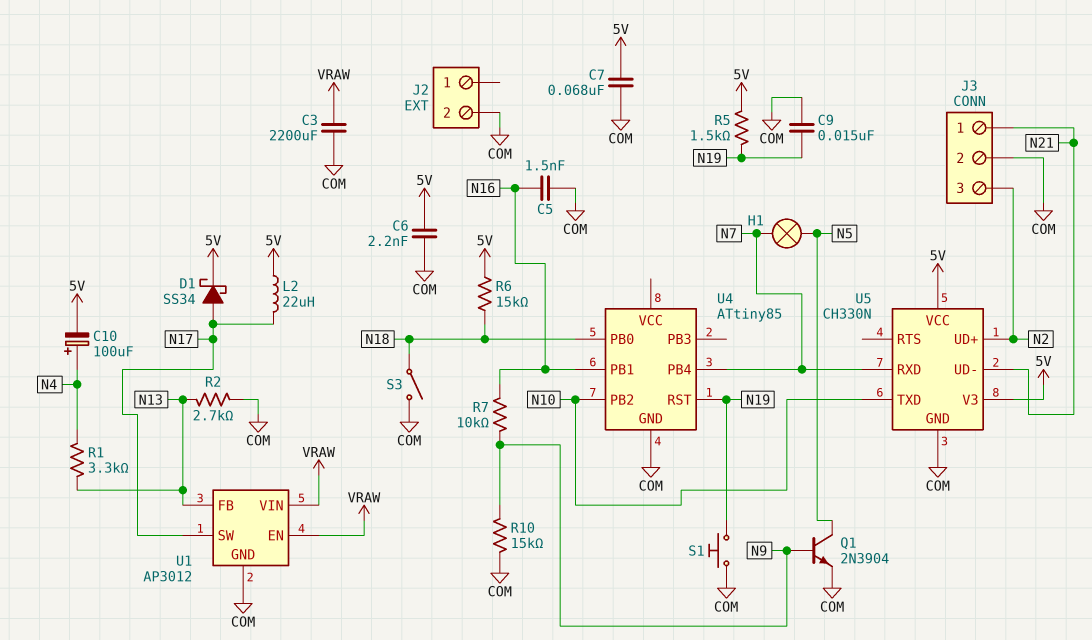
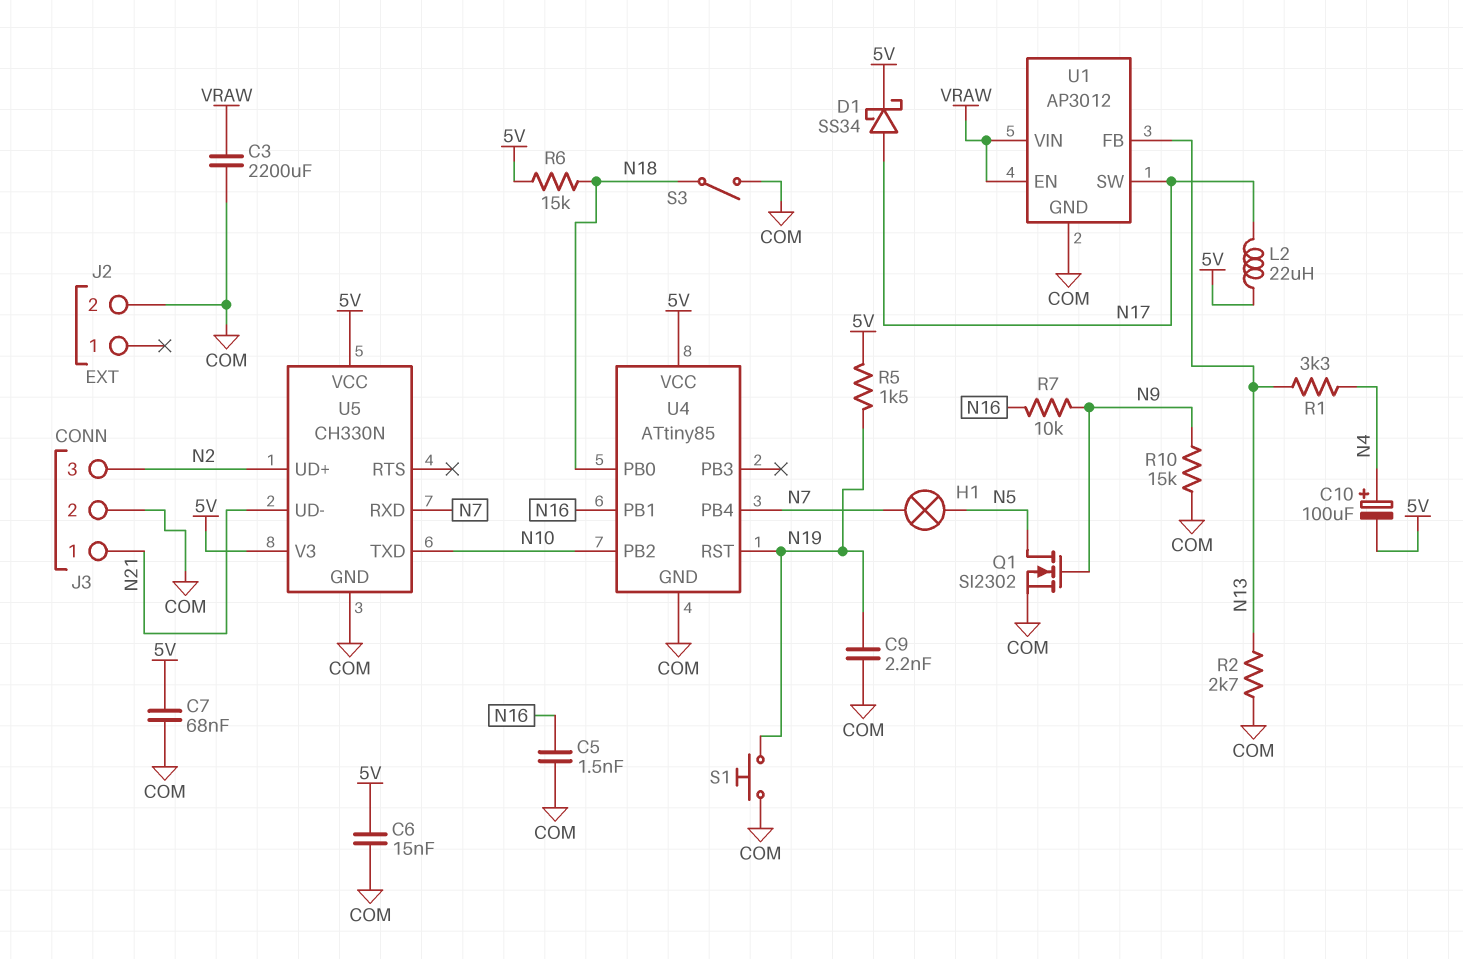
C6: 2.2nF (5V, COM) -> 15nF (5V, COM)
C9: 15nF (COM, N19) -> 2.2nF (COM, N19)
Q1: NPN 2N3904 (B N9, C N5, E COM) -> NMOS SI2302 (G N9, D N5, S COM)
U4 pin VCC: none -> 5V

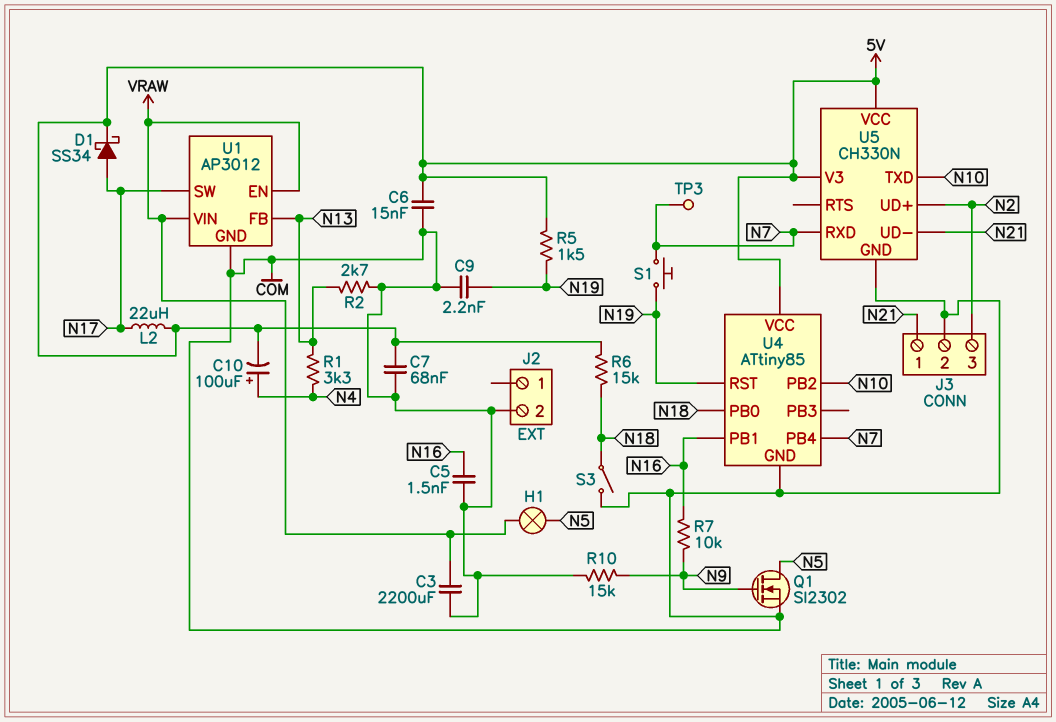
H1: lamp (N5, N7) -> lamp (N5, VRAW)
S1: button (COM, N19) -> button (N7, N19)
TP3: none -> test point (N7)

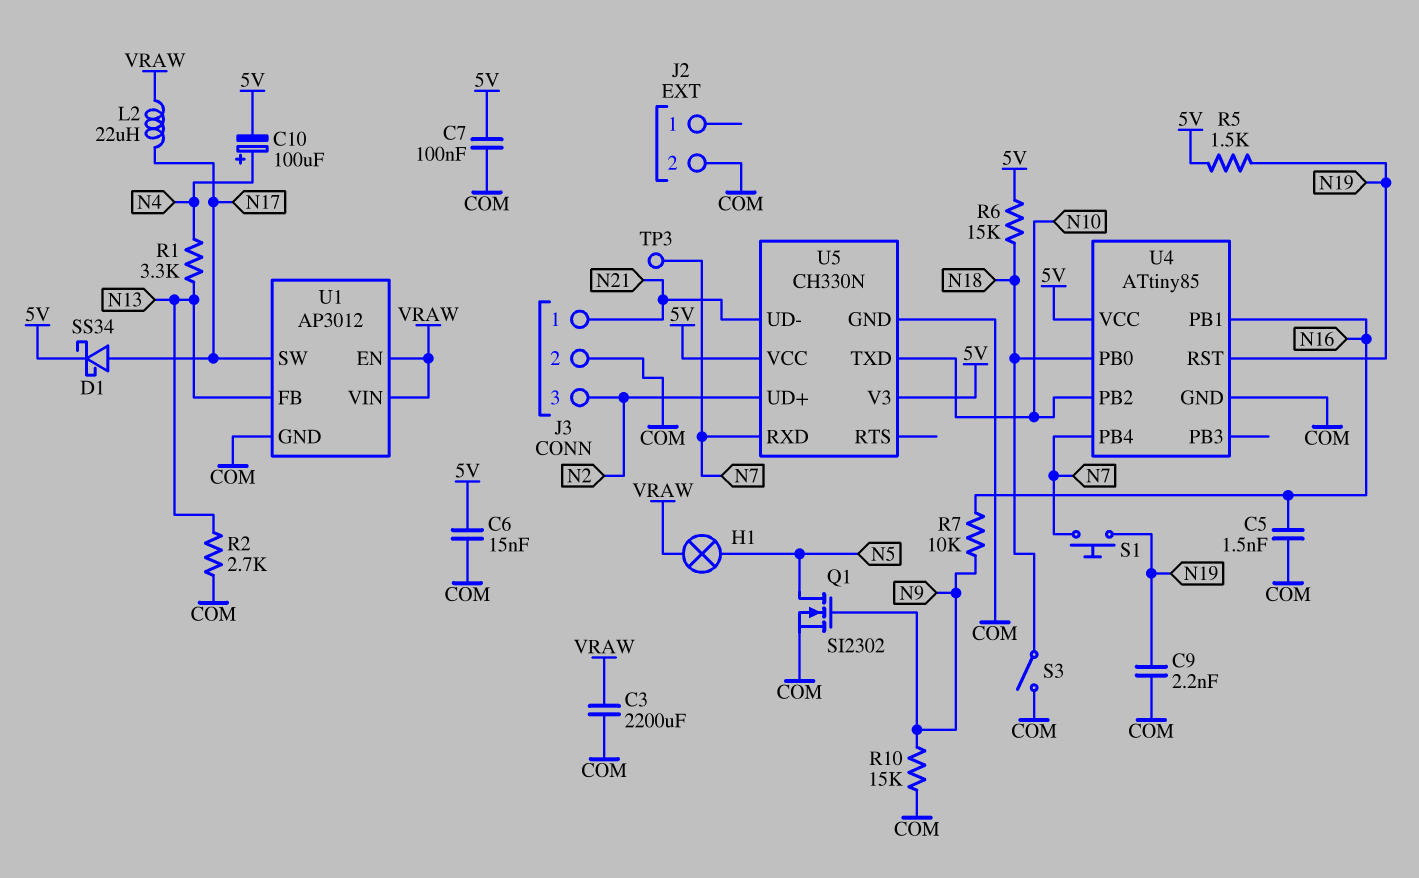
C7: 68nF (5V, COM) -> 100nF (5V, COM)
L2: 22uH (5V, N17) -> 22uH (N17, VRAW)

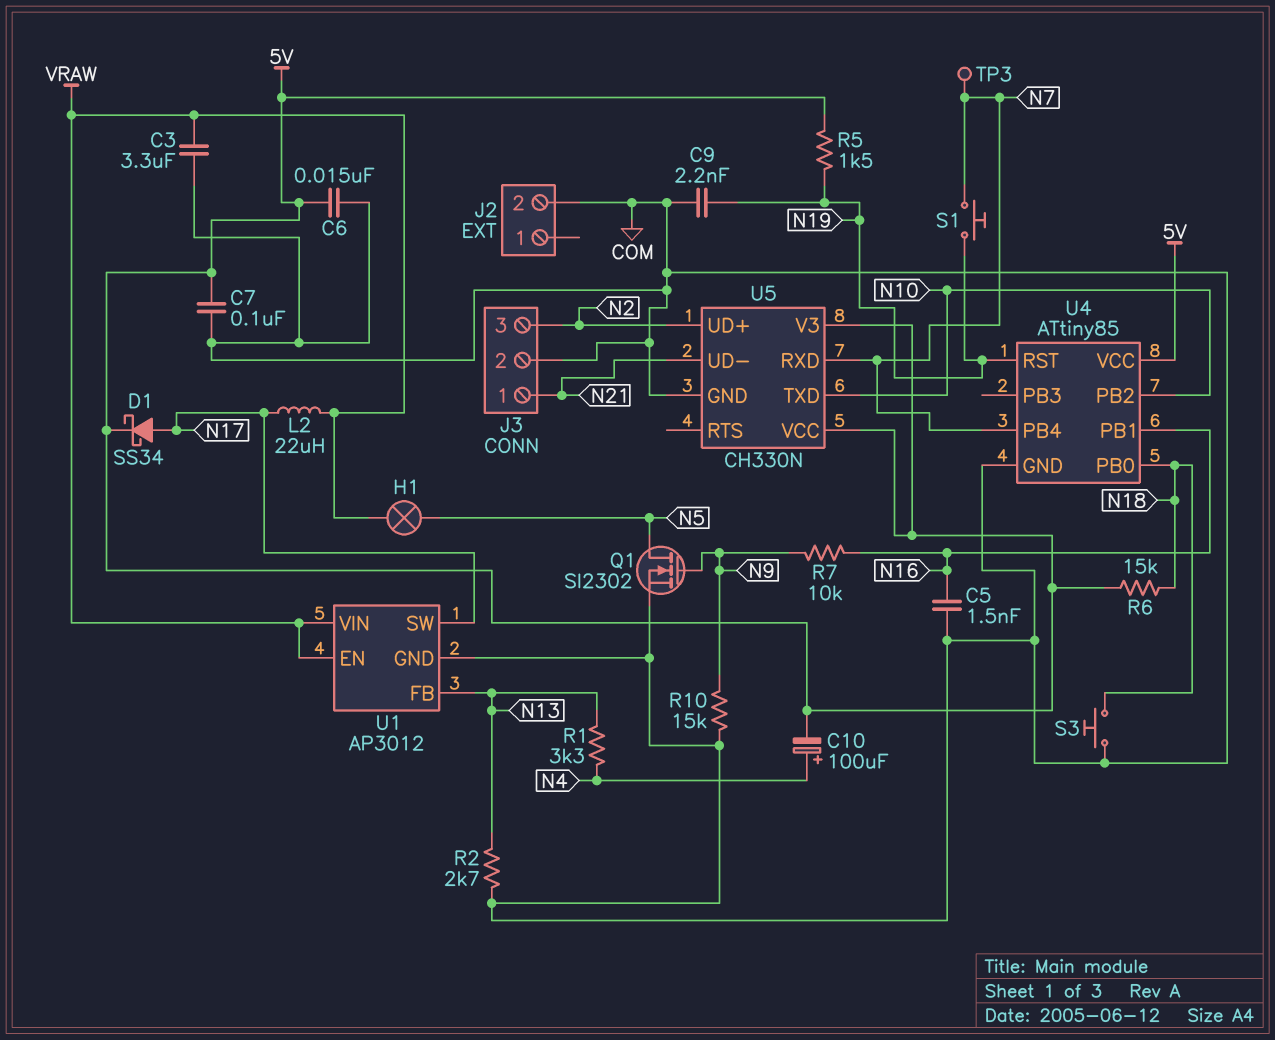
C3: 2200uF (COM, VRAW) -> 3.3uF (COM, VRAW)
S3: switch (COM, N18) -> button (COM, N18)

